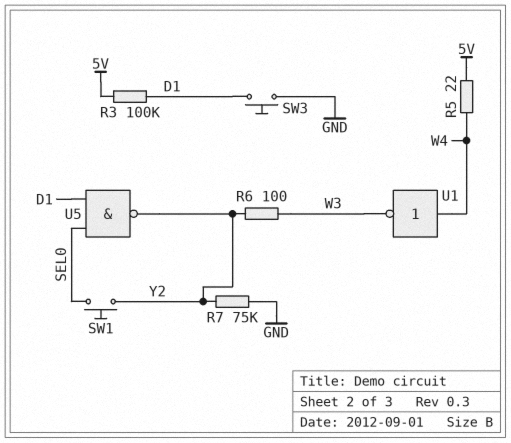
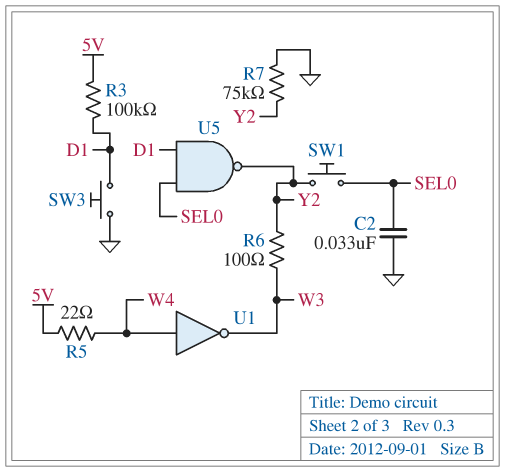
C2: none -> 33nF (GND, SEL0)

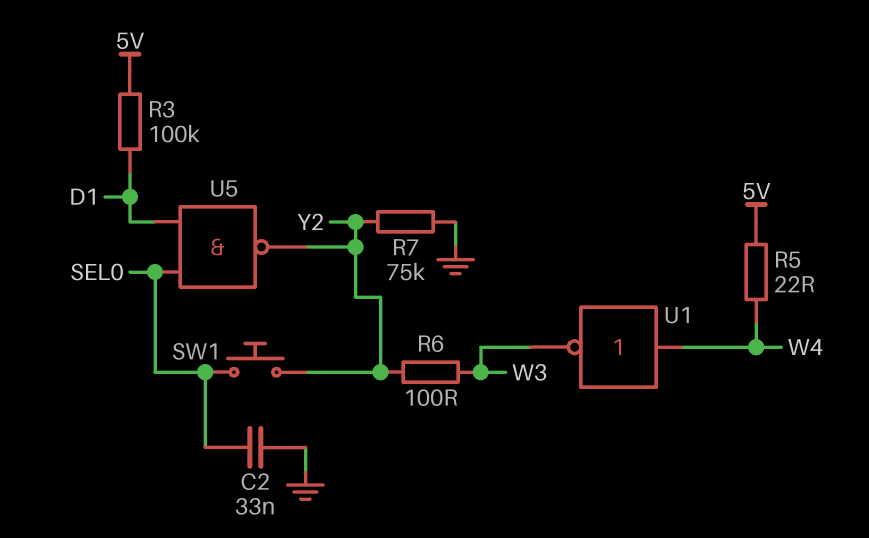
SW3: button (D1, GND) -> none

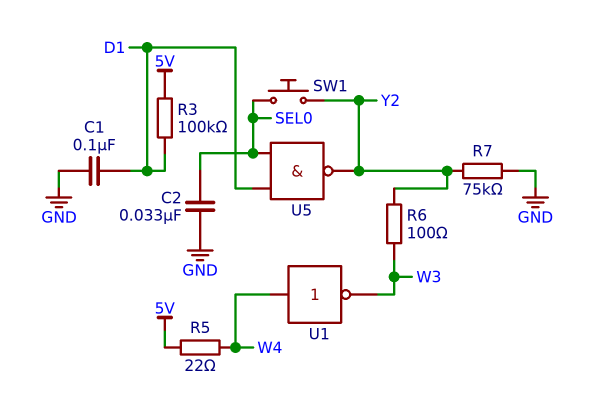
C1: none -> 100nF (D1, GND)

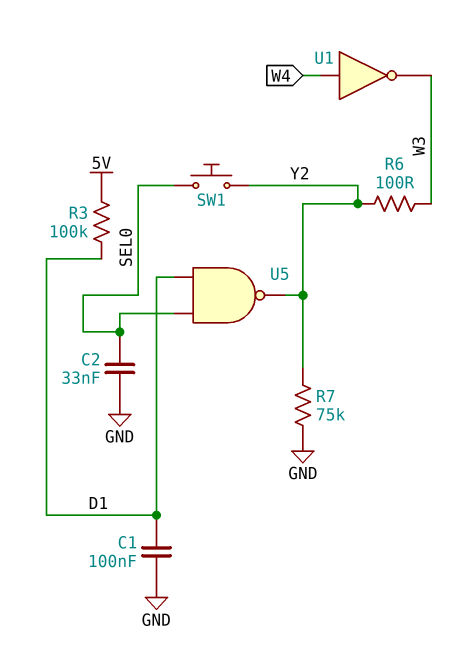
R5: 22 (5V, W4) -> none

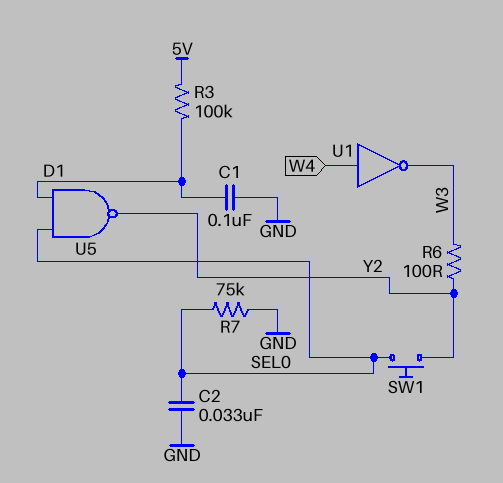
R7: 75k (GND, Y2) -> 75k (GND, SEL0)

